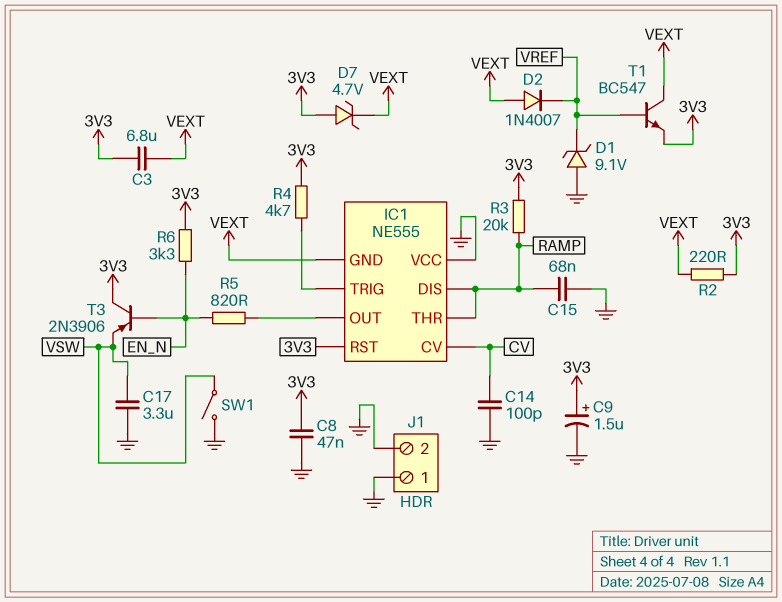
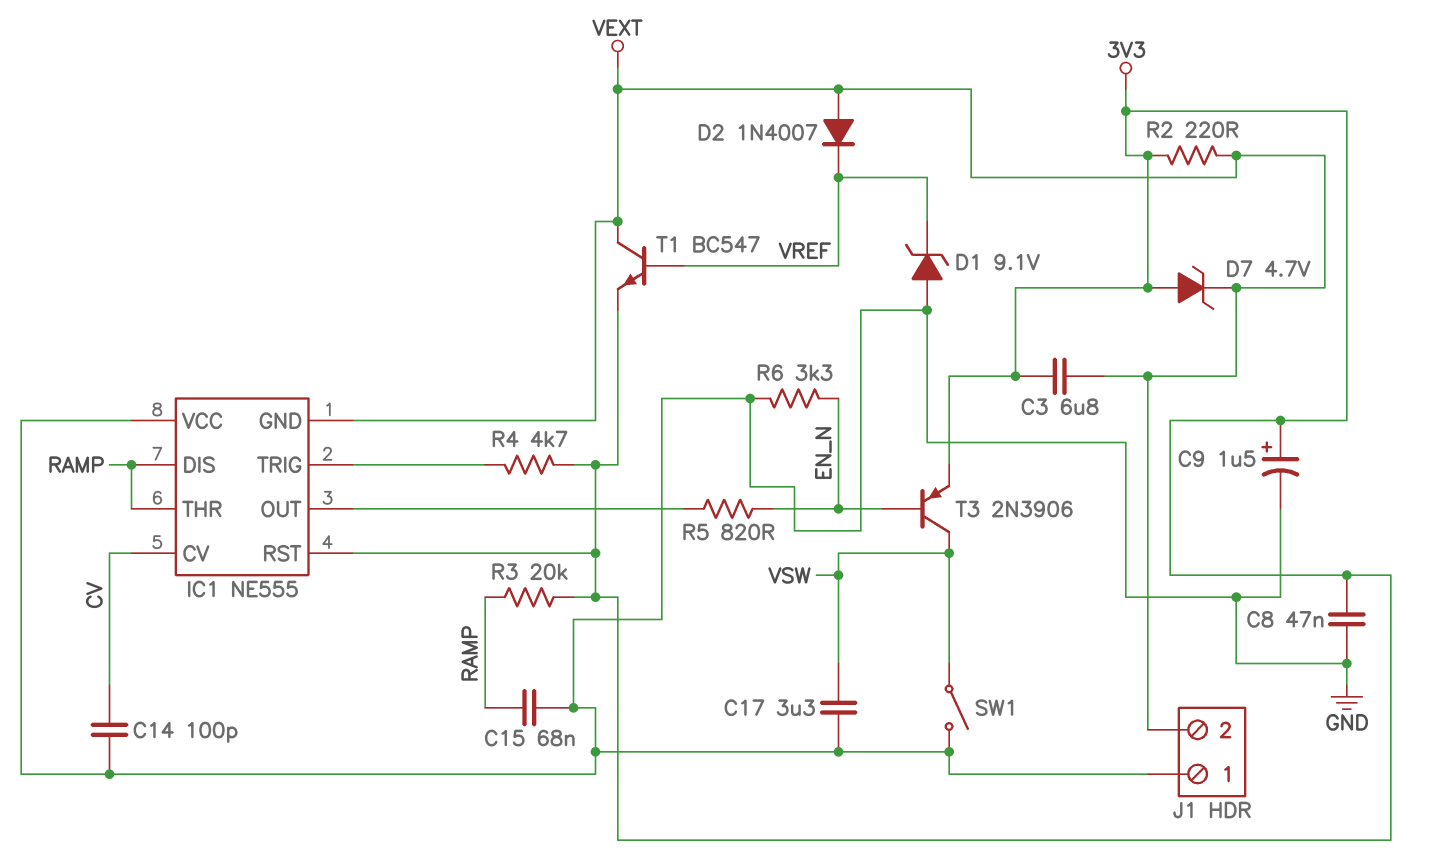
J1 pin 2: GND -> VEXT
R6: 3.3k (3V3, EN_N) -> 3.3k (EN_N, GND)
T3: PNP 2N3906 (B EN_N, C 3V3, E VSW) -> PNP 2N3906 (B EN_N, C VSW, E 3V3)

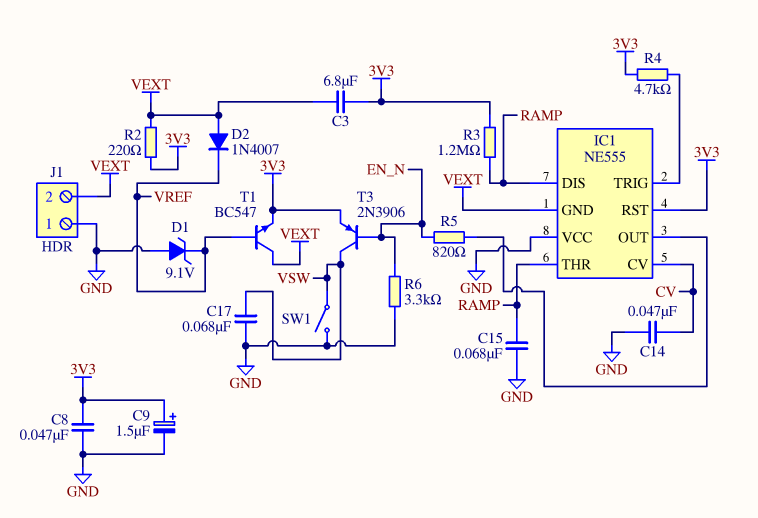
C14: 100pF (CV, GND) -> 47nF (CV, GND)
C17: 3.3uF (GND, VSW) -> 68nF (GND, VSW)
D7: zener 4.7V (A 3V3, K VEXT) -> none
R3: 20k (3V3, RAMP) -> 1.2M (3V3, RAMP)

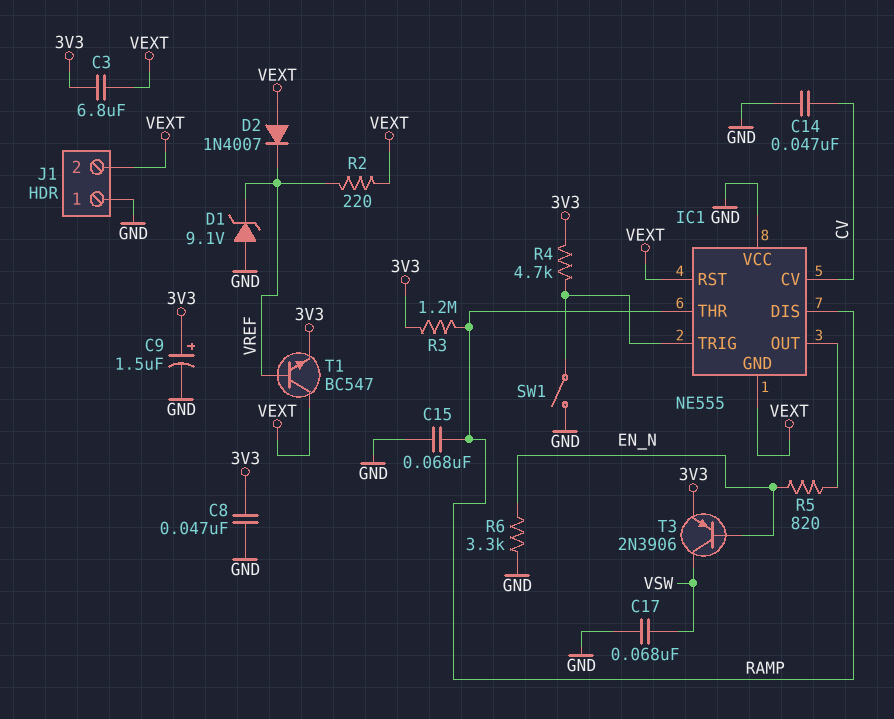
IC1 pin RST: 3V3 -> VEXT
R2: 220 (3V3, VEXT) -> 220 (VEXT, VREF)
SW1: switch (GND, VSW) -> switch (GND, IC1/TRIG)

